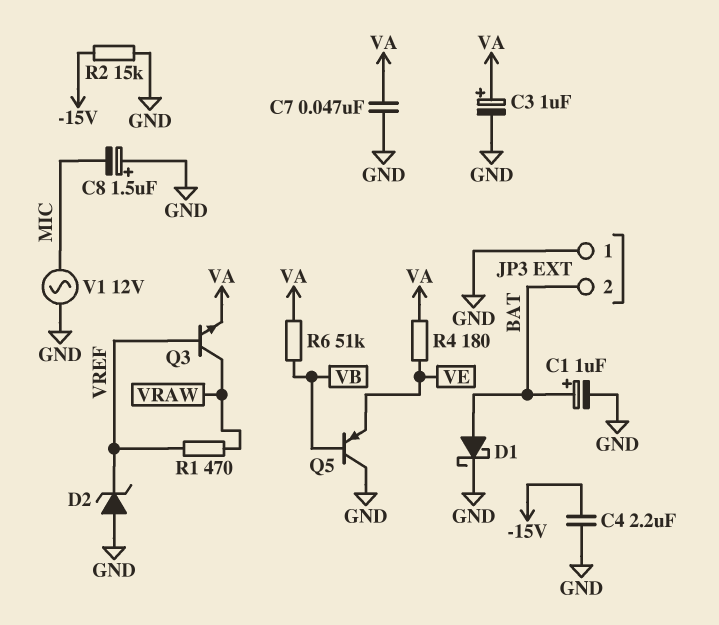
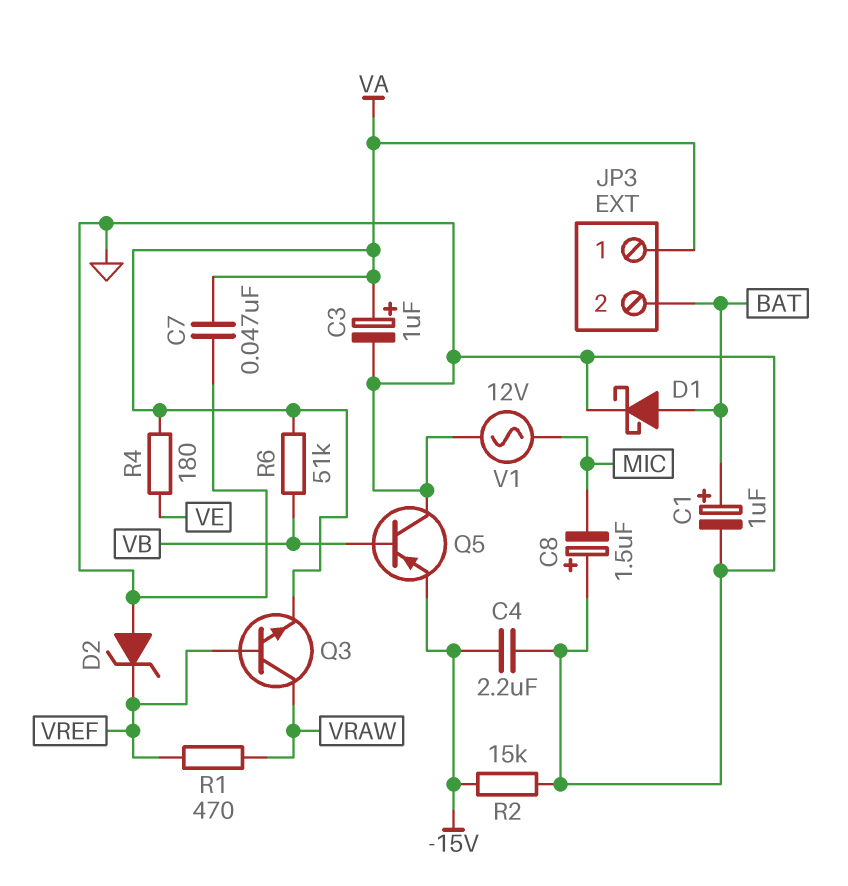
JP3 pin 1: GND -> VA
Q5: PNP (B VB, C GND, E VE) -> PNP (B VB, C GND, E -15V)

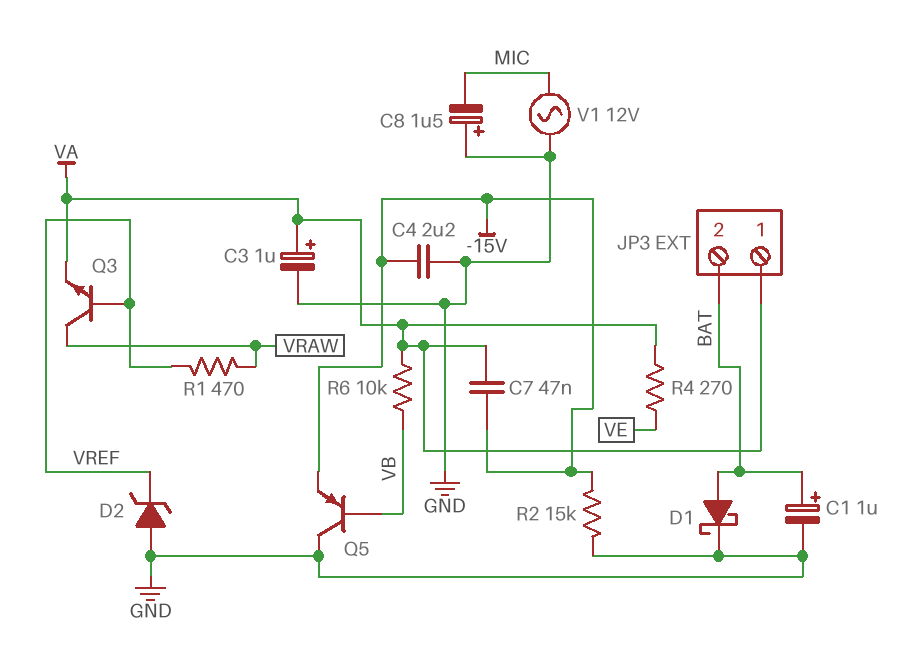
C7: 47nF (GND, VA) -> 47nF (-15V, VA)
R4: 180 (VA, VE) -> 270 (VA, VE)
R6: 51k (VA, VB) -> 10k (VA, VB)

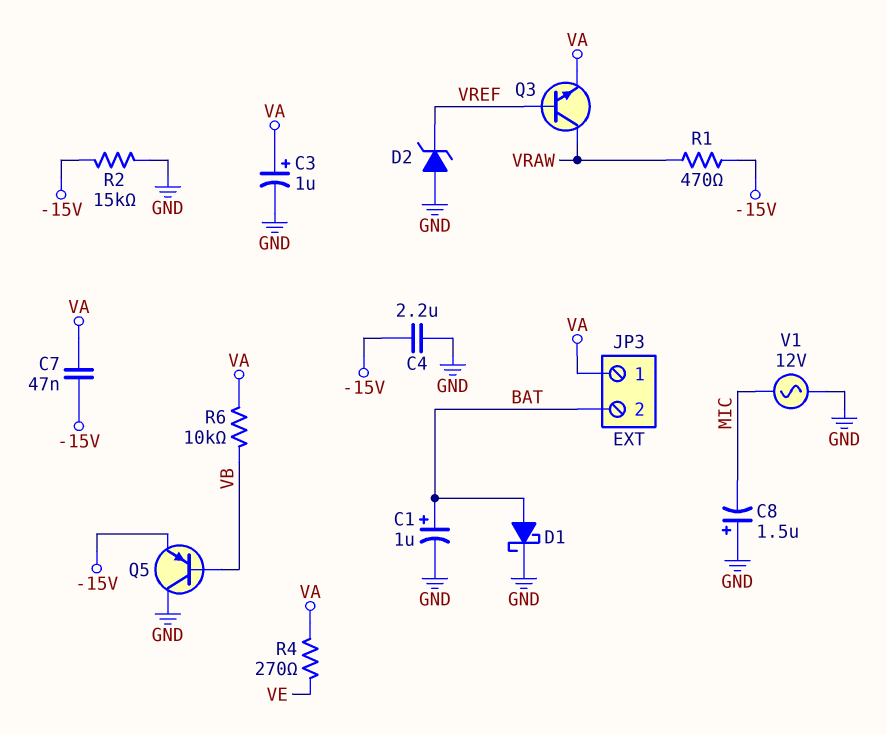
R1: 470 (VRAW, VREF) -> 470 (-15V, VRAW)

